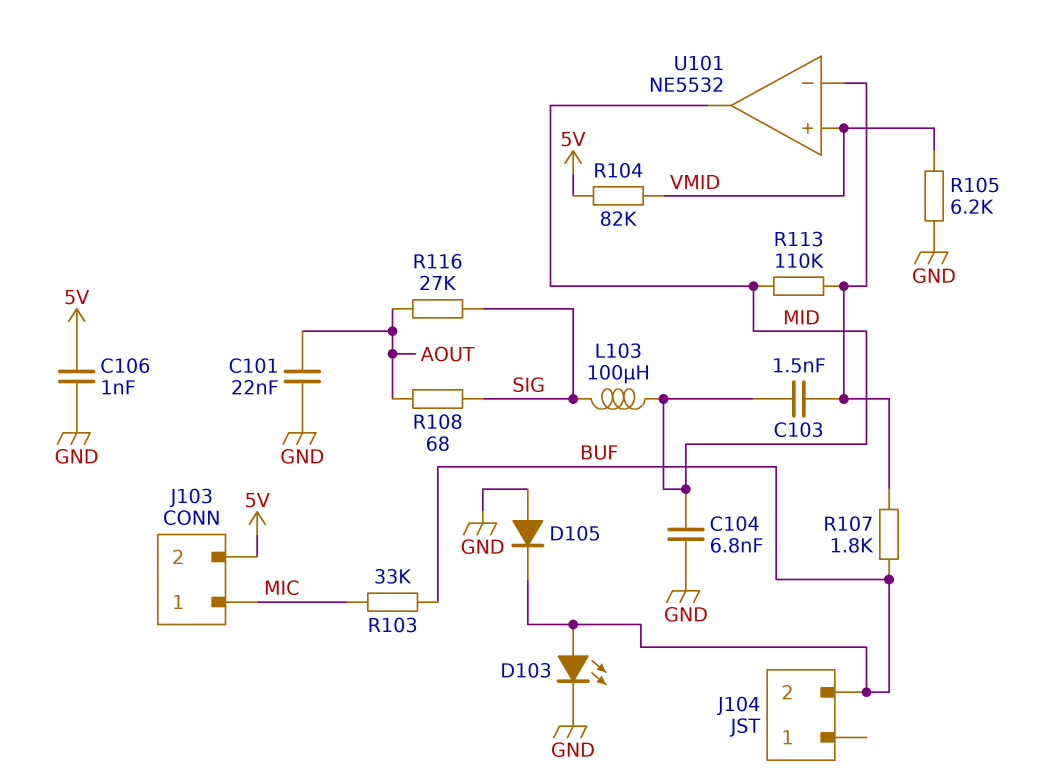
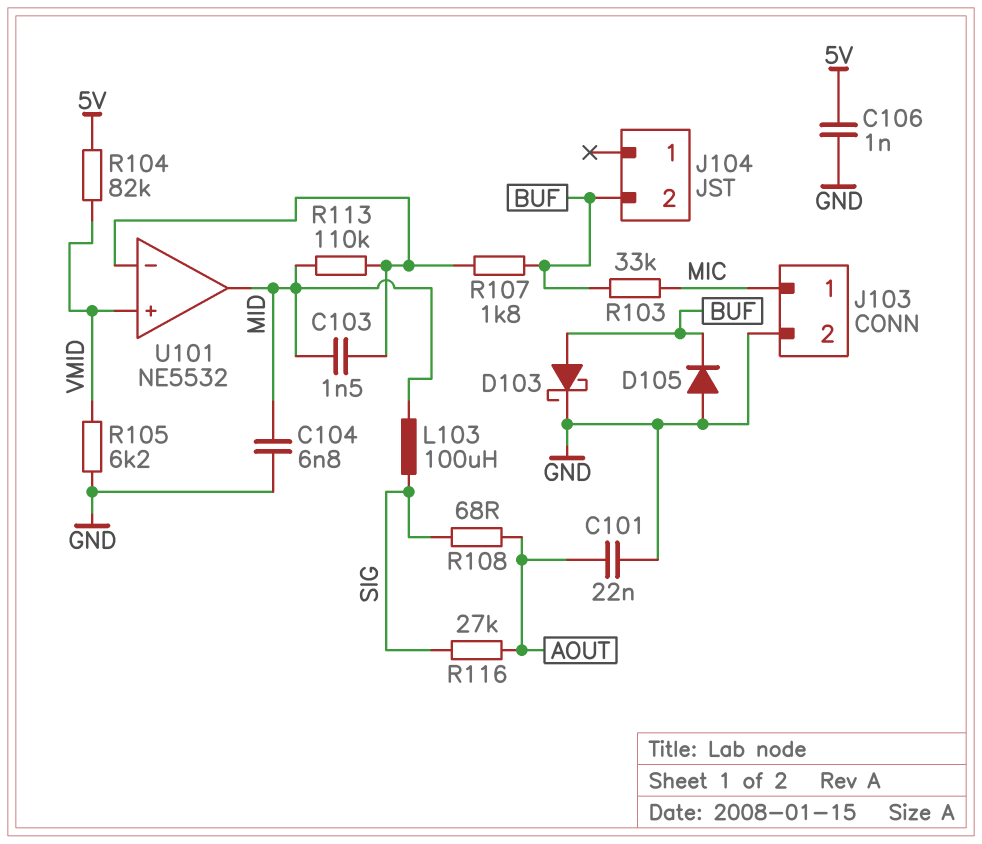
D103: LED (A BUF, K GND) -> schottky (A BUF, K GND)
J103 pin 2: 5V -> GND

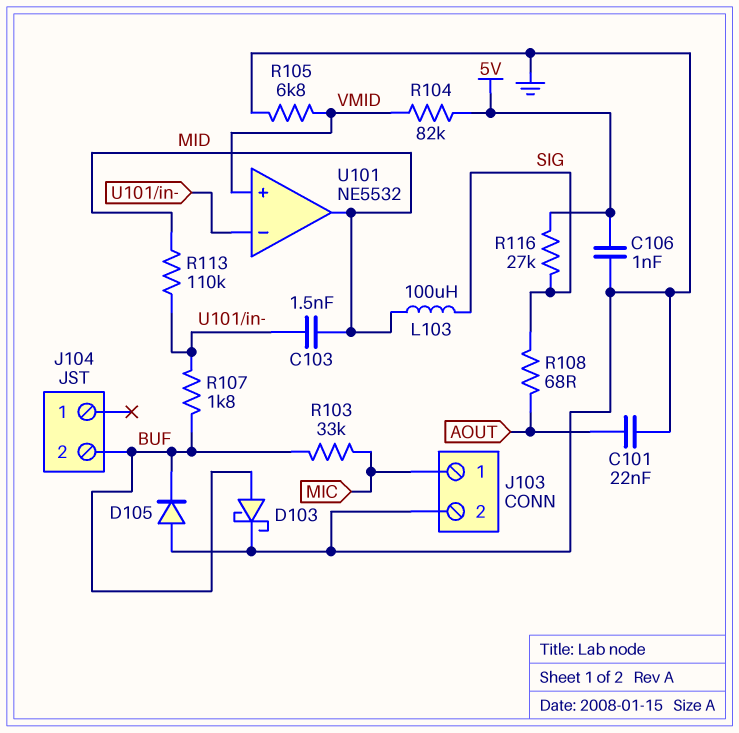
C104: 6.8nF (GND, MID) -> none
R105: 6.2k (GND, VMID) -> 6.8k (GND, VMID)
R116: 27k (AOUT, SIG) -> 27k (5V, SIG)

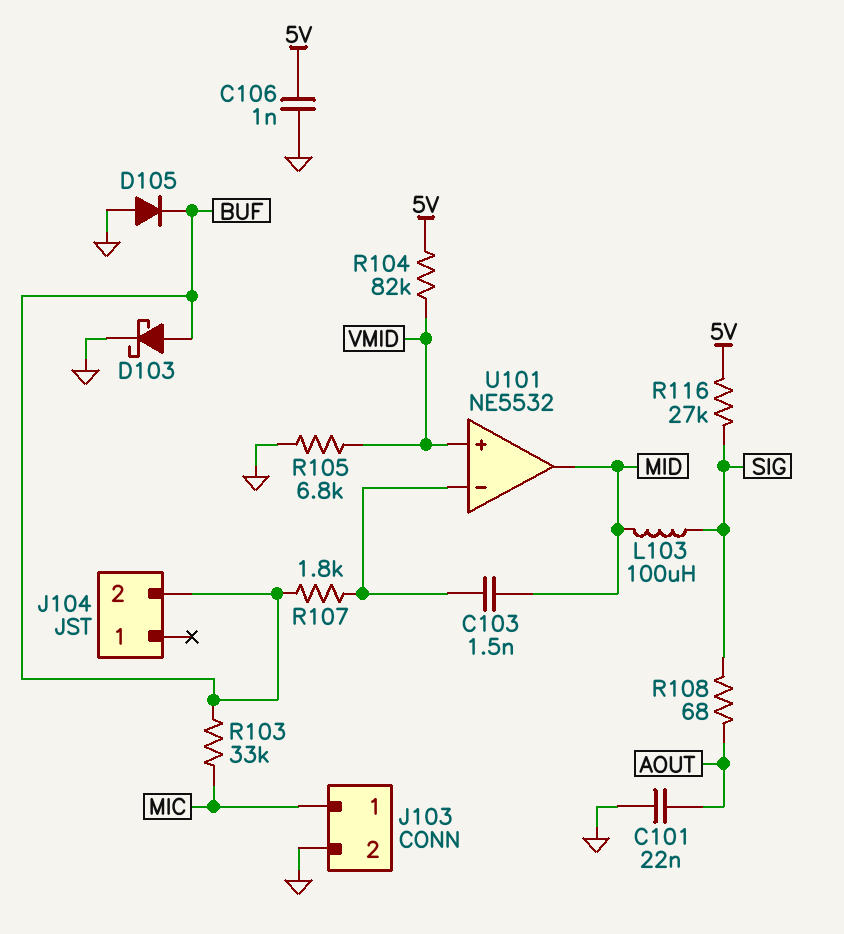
R113: 110k (MID, U101/in-) -> none

